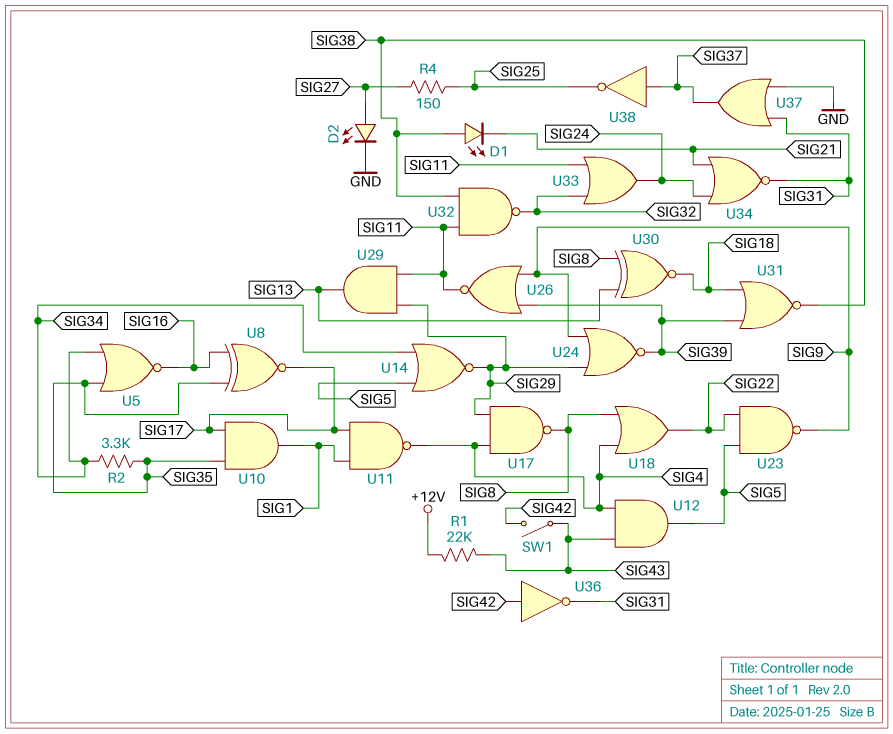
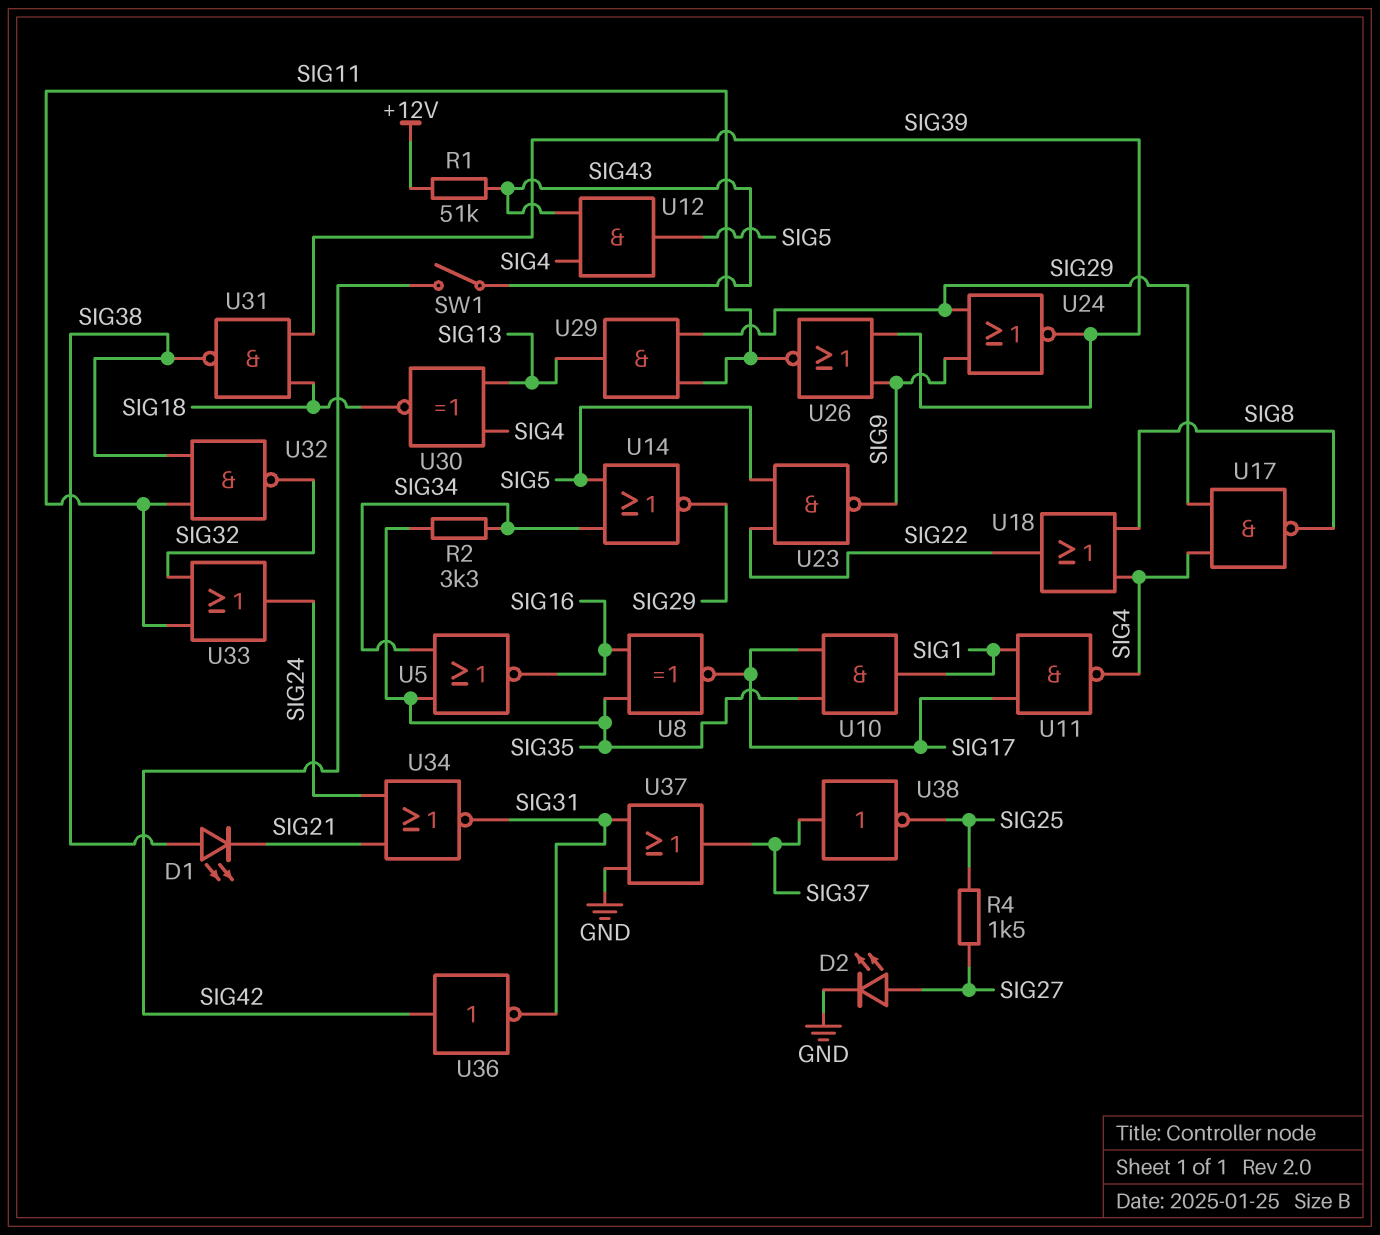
R1: 22k (+12V, SIG43) -> 51k (+12V, SIG43)
R4: 150 (SIG25, SIG27) -> 1.5k (SIG25, SIG27)
U30: XNOR (in SIG8, in SIG13, out SIG18) -> XNOR (in SIG4, in SIG13, out SIG18)
U31: NOR (in SIG18, in SIG39, out SIG38) -> NAND (in SIG18, in SIG39, out SIG38)

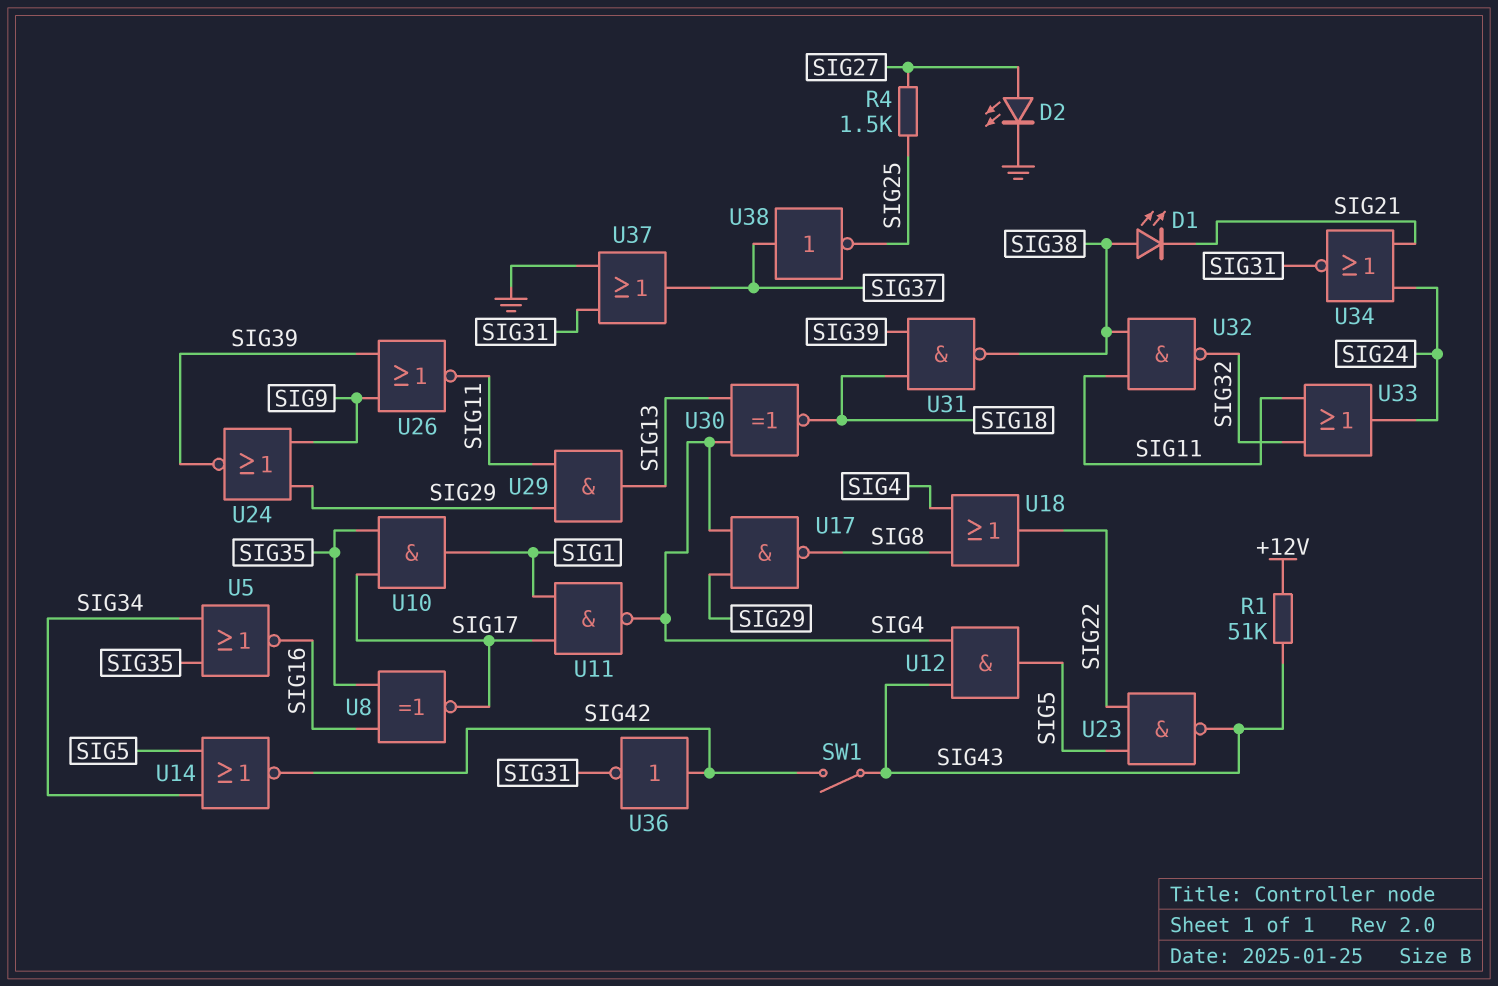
R2: 3.3k (SIG34, SIG35) -> none
U14: NOR (in SIG5, in SIG34, out SIG29) -> NOR (in SIG5, in SIG34, out SIG42)
U23: NAND (in SIG5, in SIG22, out SIG9) -> NAND (in SIG5, in SIG22, out SIG43)

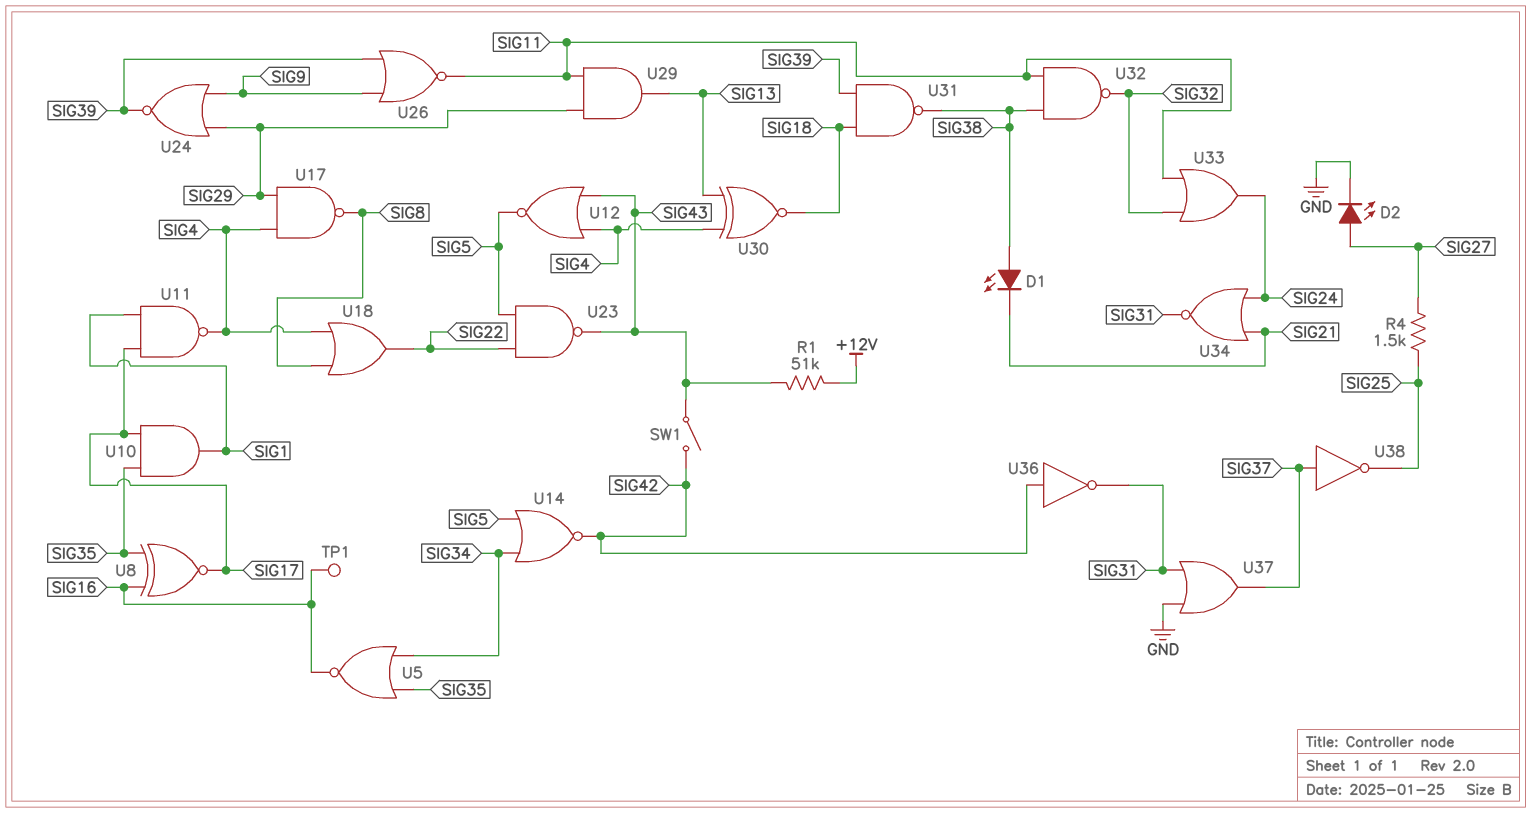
TP1: none -> test point (SIG16)
U12: AND (in SIG4, in SIG43, out SIG5) -> NOR (in SIG4, in SIG43, out SIG5)

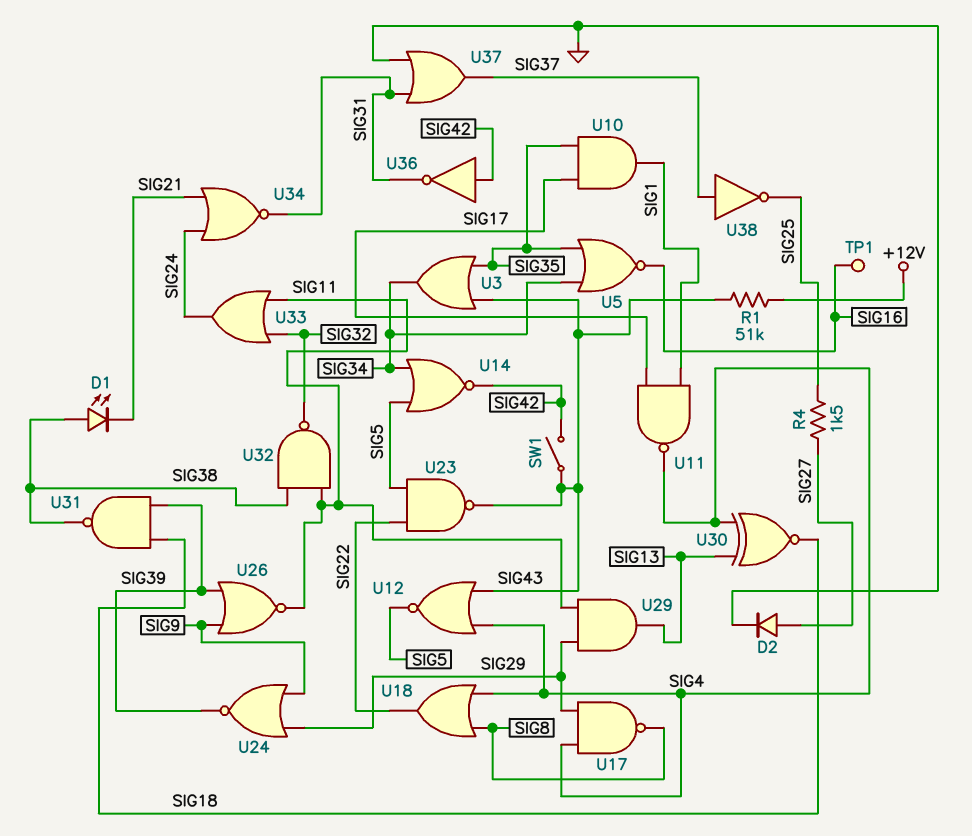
D2: LED (A SIG27, K GND) -> diode (A SIG27, K GND)
U3: none -> OR (in SIG35, in SIG43, out SIG34)
U8: XNOR (in SIG16, in SIG35, out SIG17) -> none

